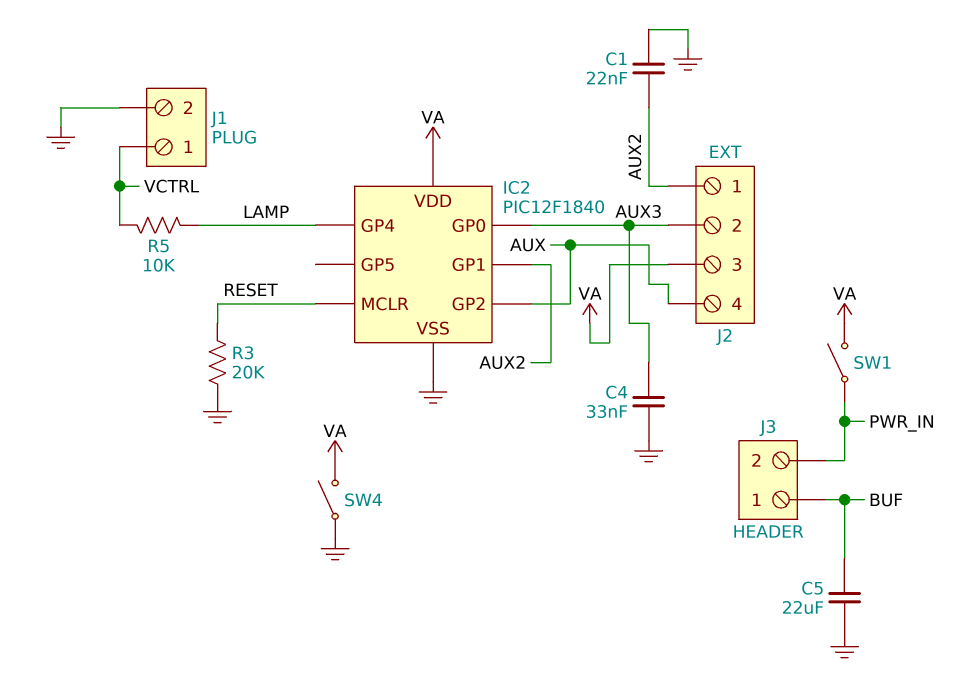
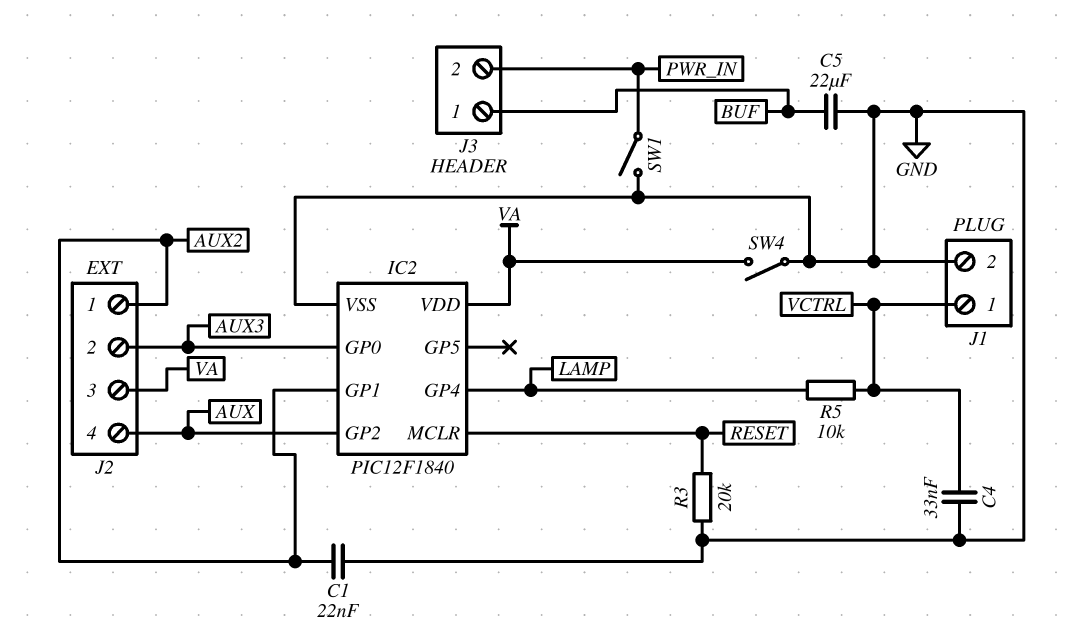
C4: 33nF (AUX3, GND) -> 33nF (GND, VCTRL)
SW1: switch (PWR_IN, VA) -> switch (GND, PWR_IN)

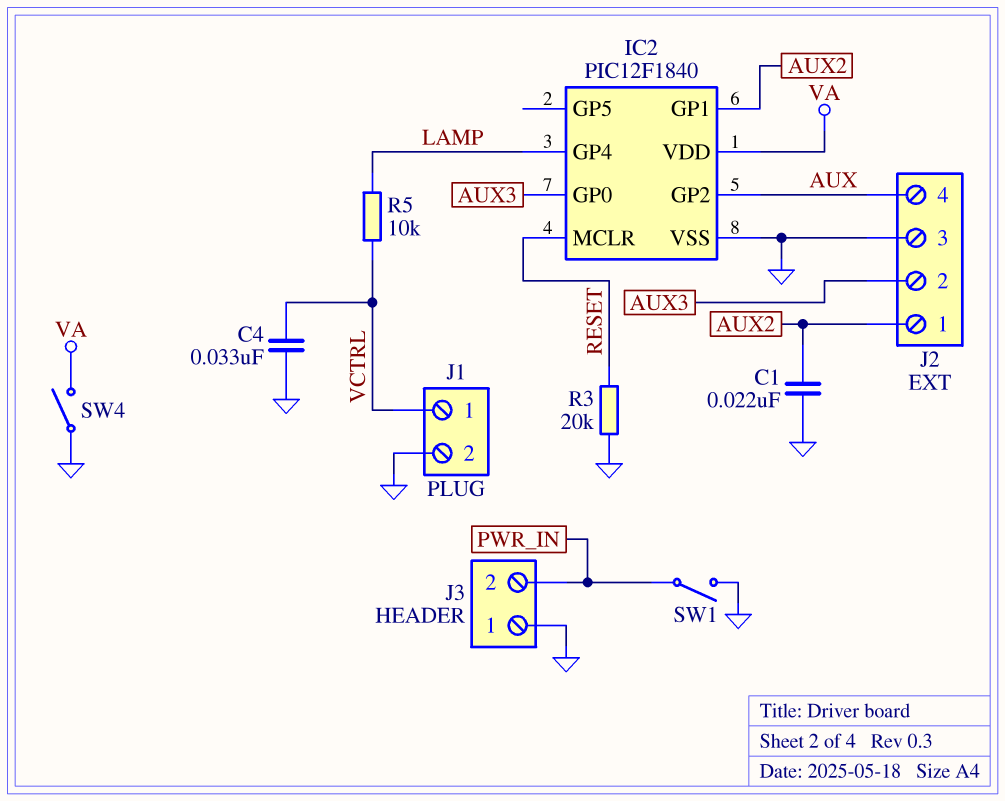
C5: 22uF (BUF, GND) -> none
J2 pin 3: VA -> GND
J3 pin 1: BUF -> GND

